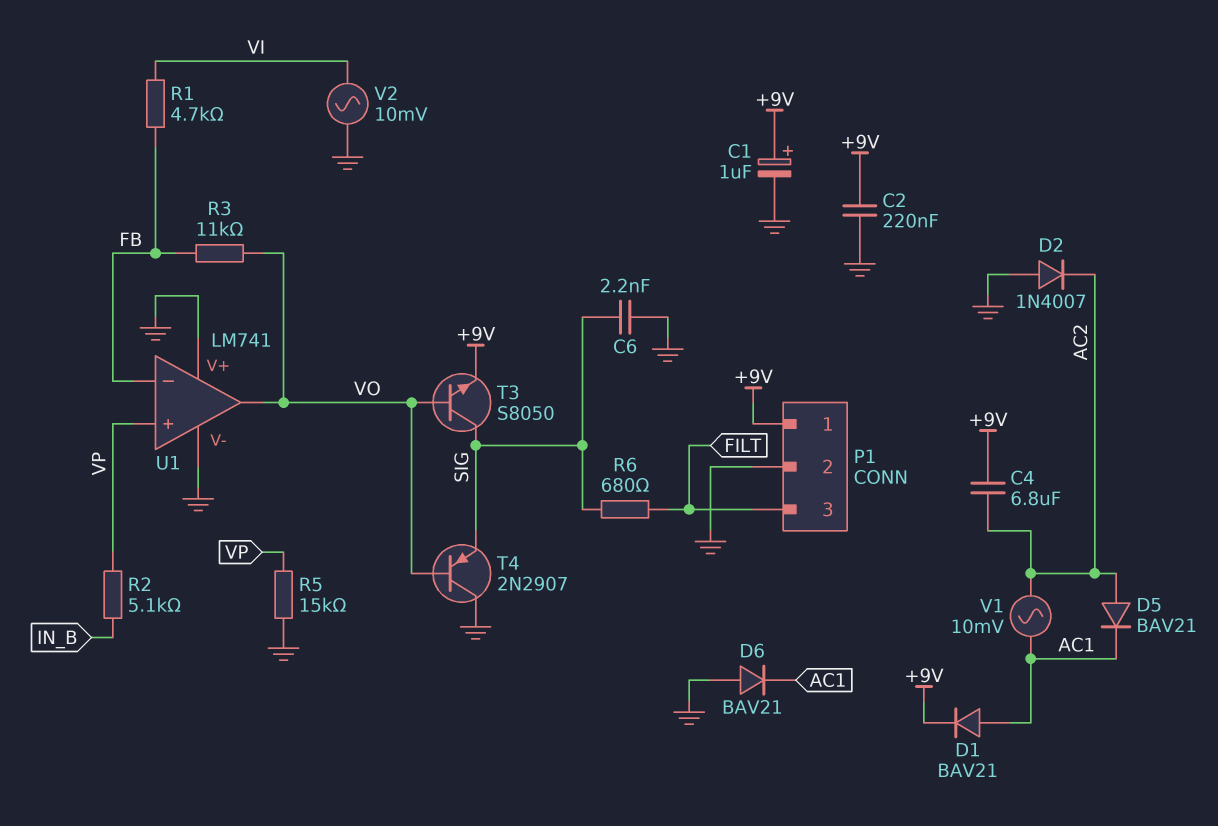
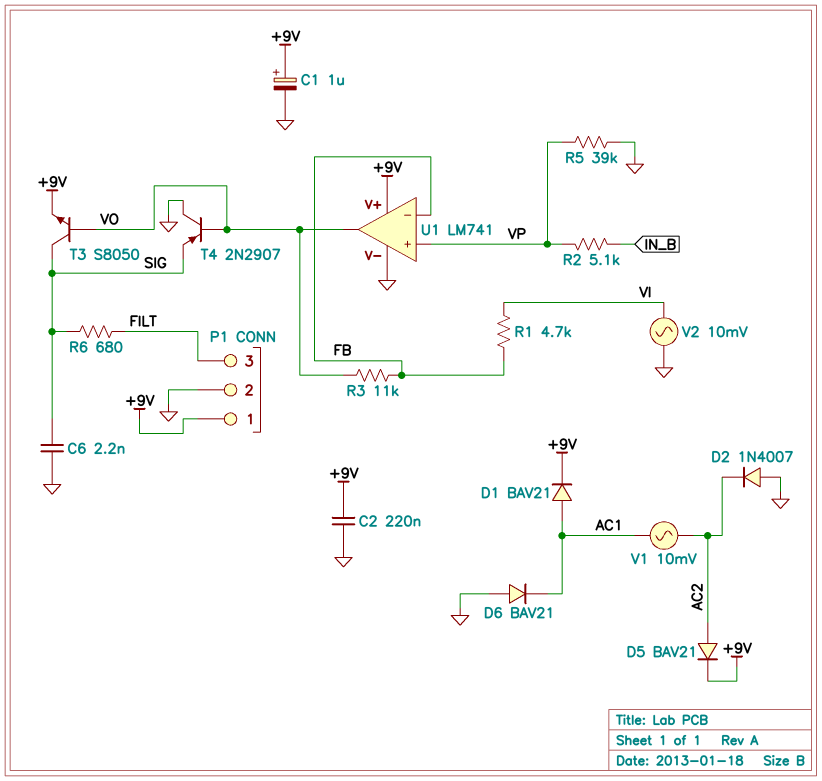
C4: 6.8uF (+9V, AC2) -> none
D5: diode BAV21 (A AC2, K AC1) -> diode BAV21 (A AC2, K +9V)
R5: 15k (GND, VP) -> 39k (GND, VP)
U1 pin V+: GND -> +9V

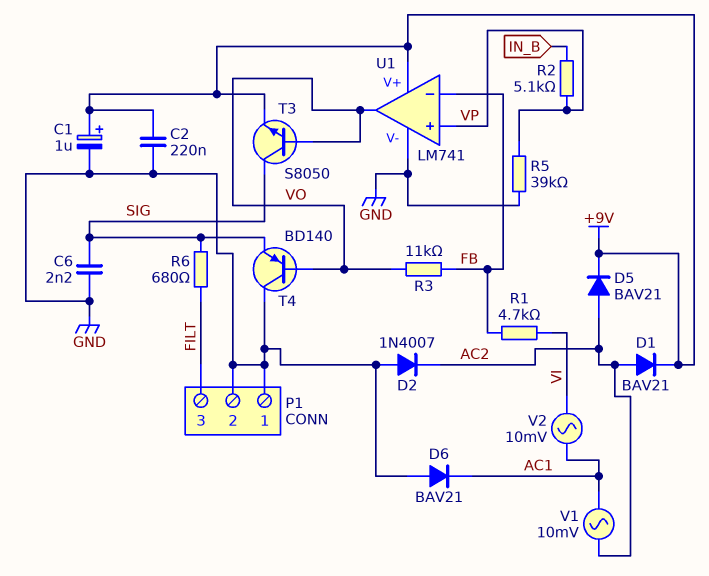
D1: diode BAV21 (A AC1, K +9V) -> diode BAV21 (A AC2, K +9V)
P1 pin 1: +9V -> GND
T4: PNP 2N2907 (B VO, C GND, E SIG) -> PNP BD140 (B VO, C GND, E SIG)
V2: AC 10mV (GND, VI) -> AC 10mV (AC1, VI)

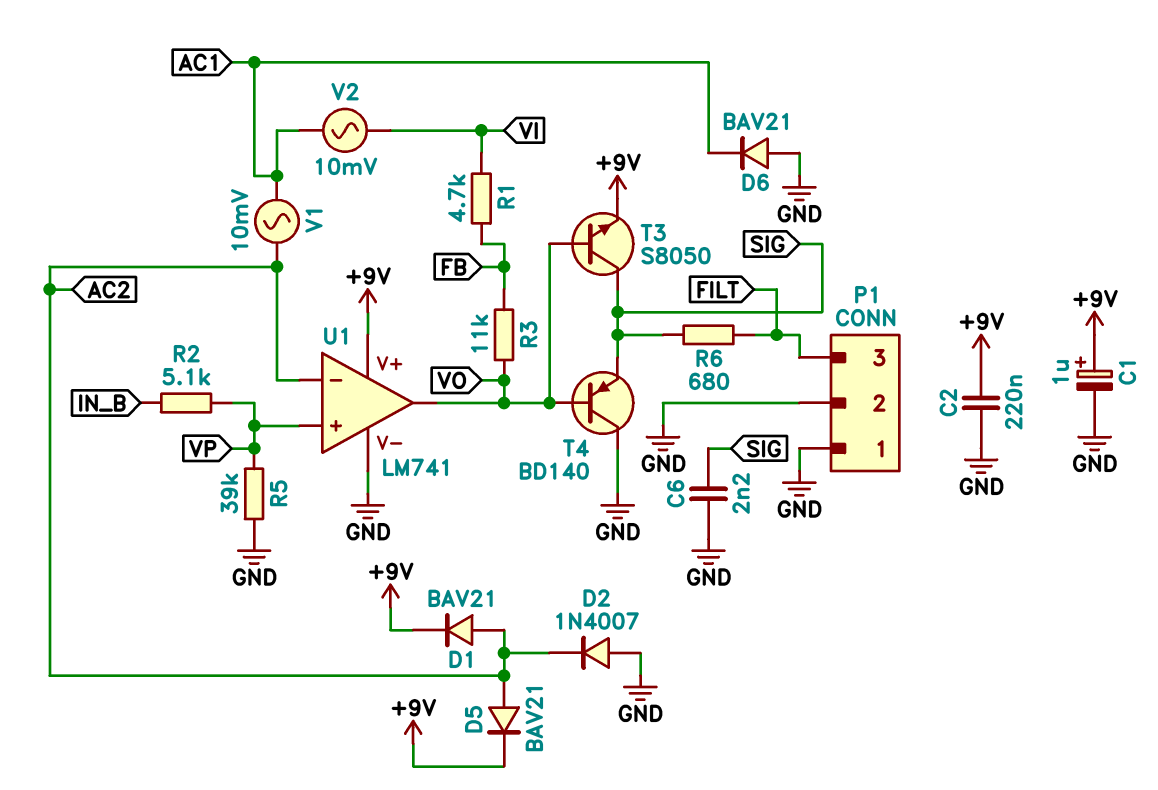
U1 pin in-: FB -> AC2

